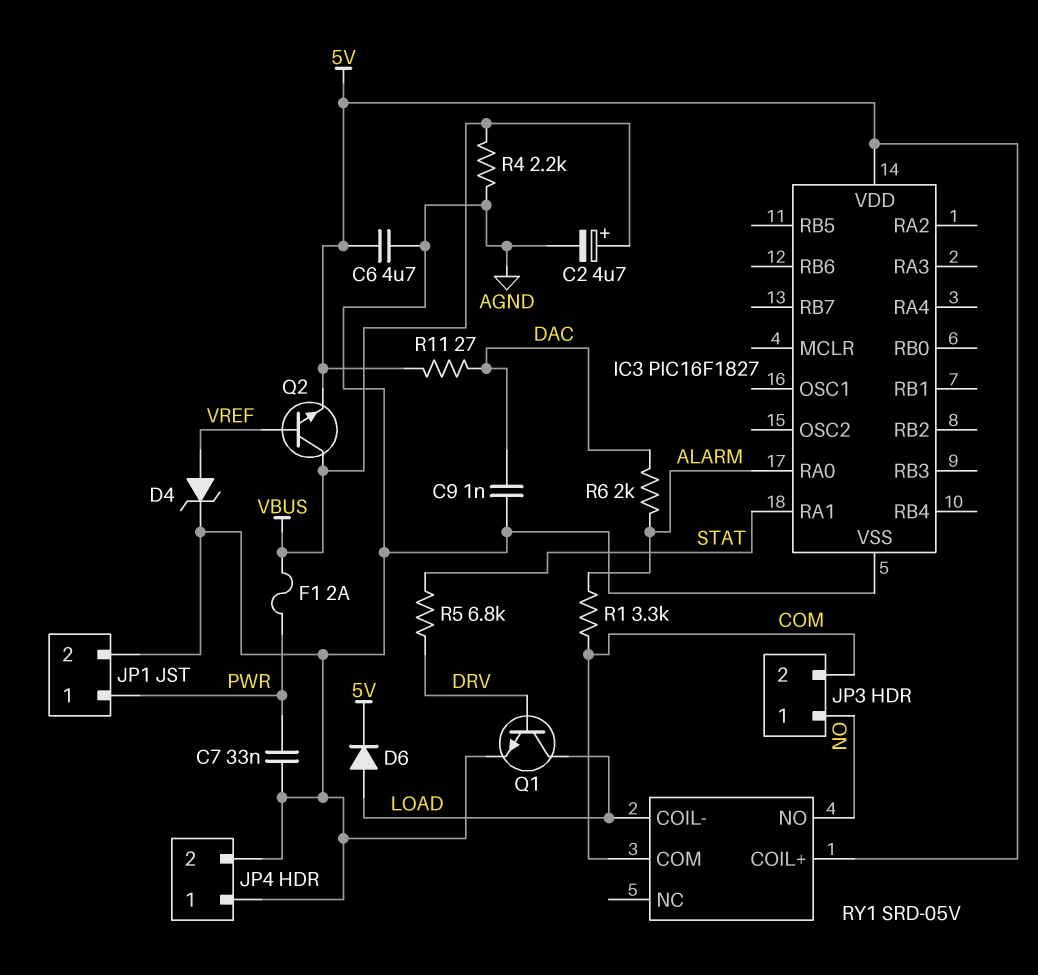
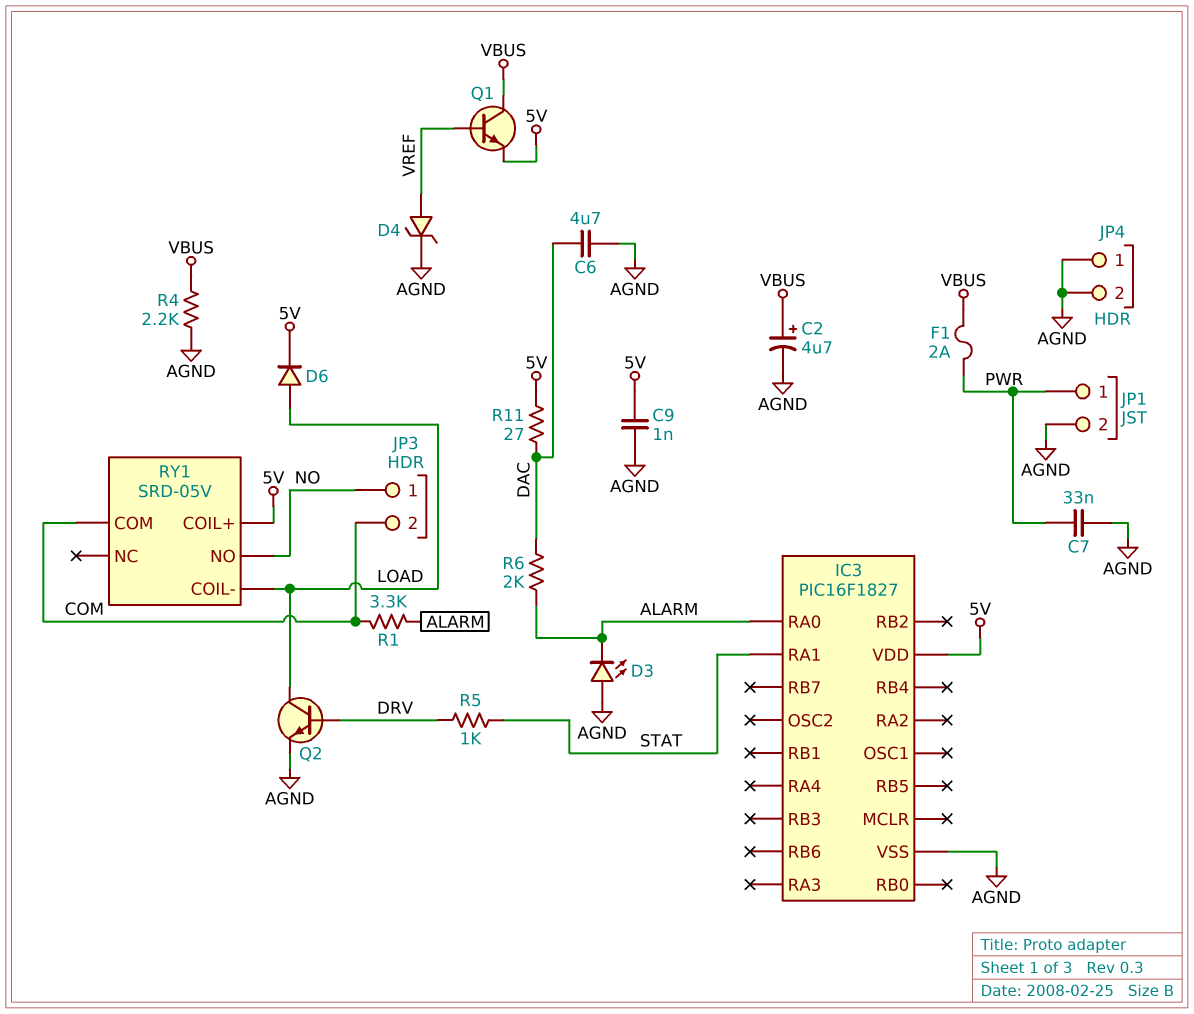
C6: 4.7uF (5V, AGND) -> 4.7uF (AGND, DAC)
C9: 1nF (AGND, DAC) -> 1nF (5V, AGND)
D3: none -> LED (A AGND, K ALARM)
Q1: NPN (B DRV, C LOAD, E AGND) -> NPN (B VREF, C VBUS, E 5V)
Q2: NPN (B VREF, C VBUS, E 5V) -> NPN (B DRV, C LOAD, E AGND)
R5: 6.8k (DRV, STAT) -> 1k (DRV, STAT)

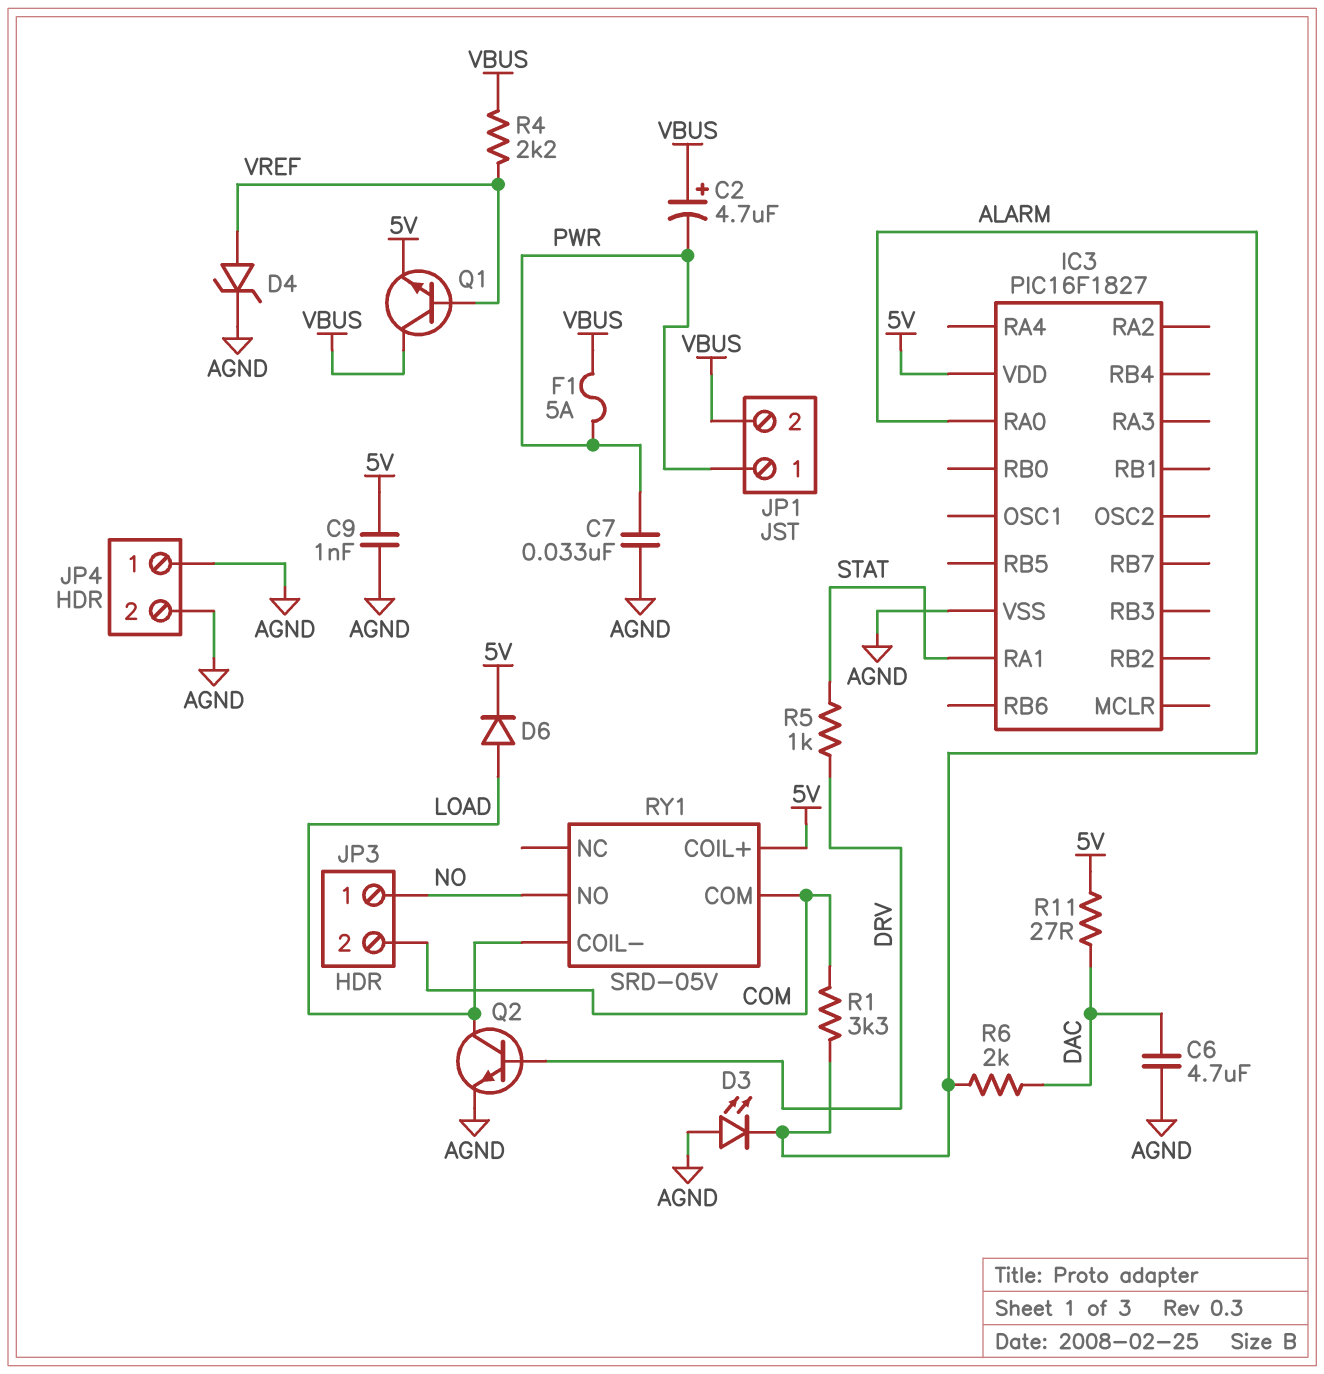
C2: 4.7uF (plus VBUS, minus AGND) -> 4.7uF (plus VBUS, minus PWR)
F1: 2A (PWR, VBUS) -> 5A (PWR, VBUS)
JP1 pin 2: AGND -> VBUS
R4: 2.2k (AGND, VBUS) -> 2.2k (VBUS, VREF)

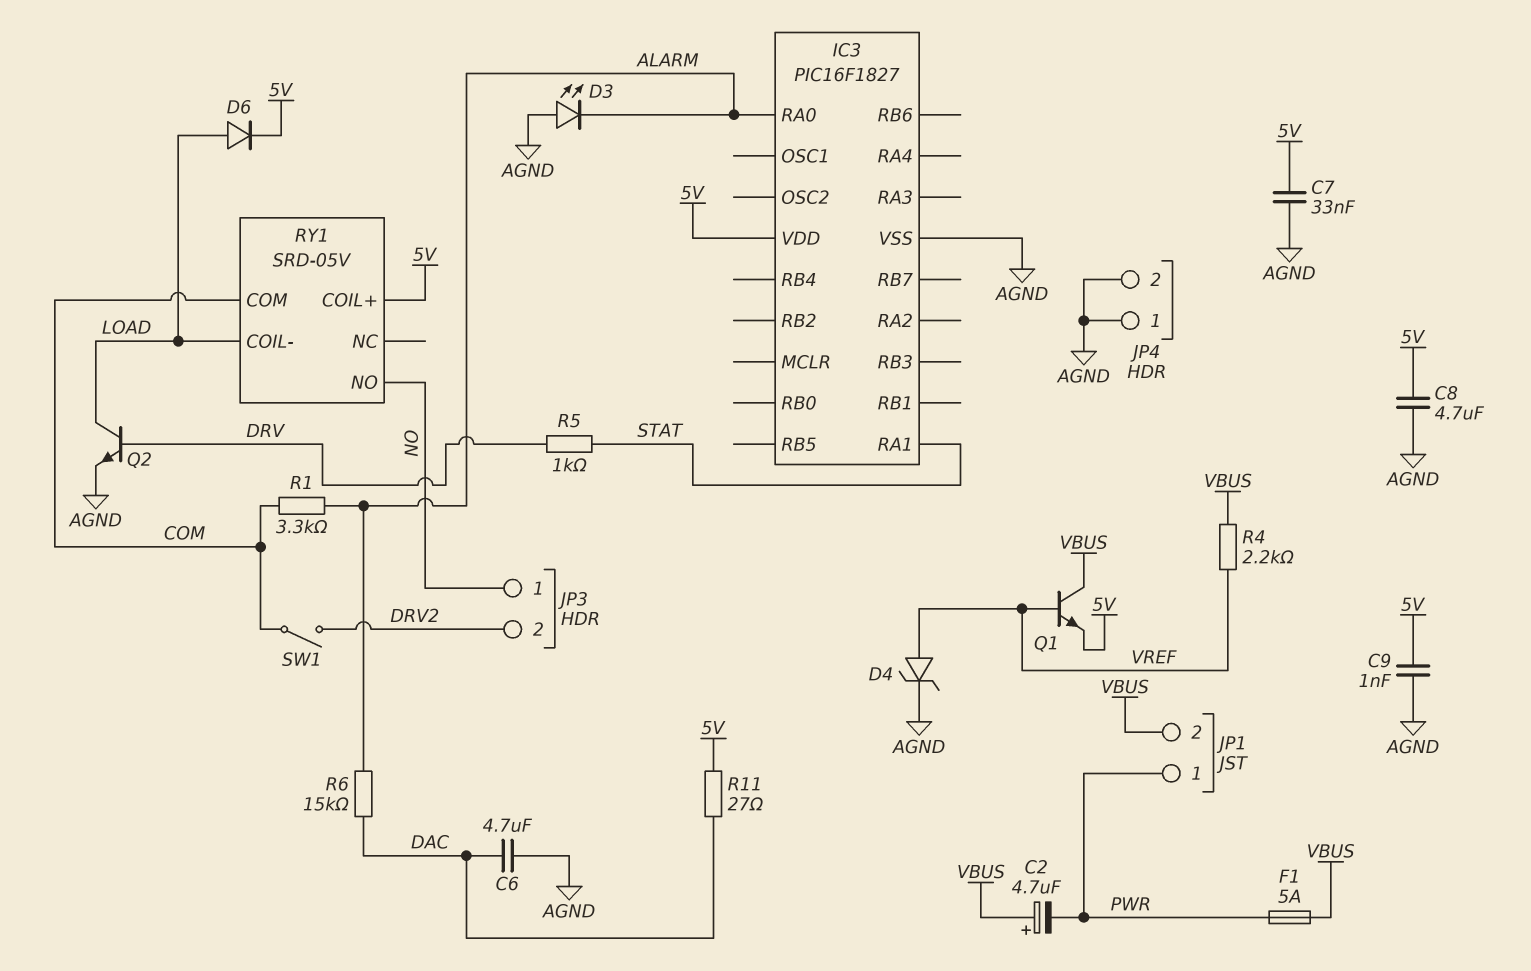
C7: 33nF (AGND, PWR) -> 33nF (5V, AGND)
C8: none -> 4.7uF (5V, AGND)
JP3 pin 2: COM -> DRV2
R6: 2k (ALARM, DAC) -> 15k (ALARM, DAC)
SW1: none -> switch (COM, DRV2)

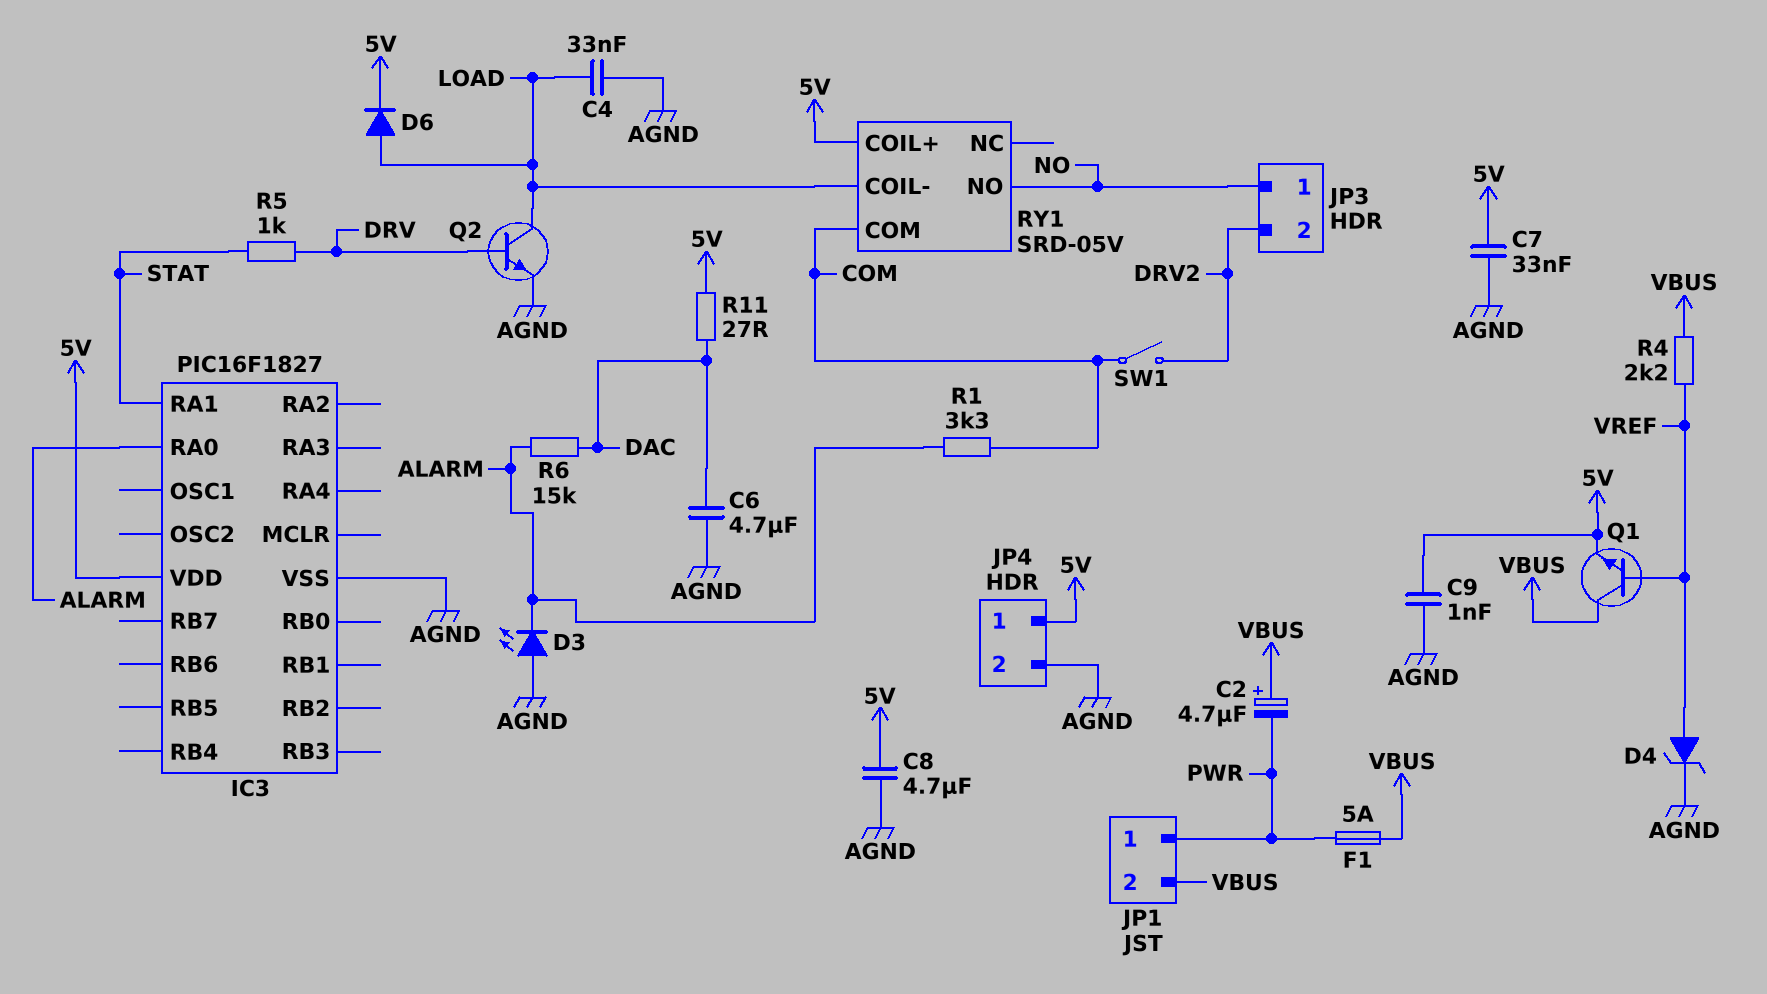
C4: none -> 33nF (AGND, LOAD)
JP4 pin 1: AGND -> 5V

